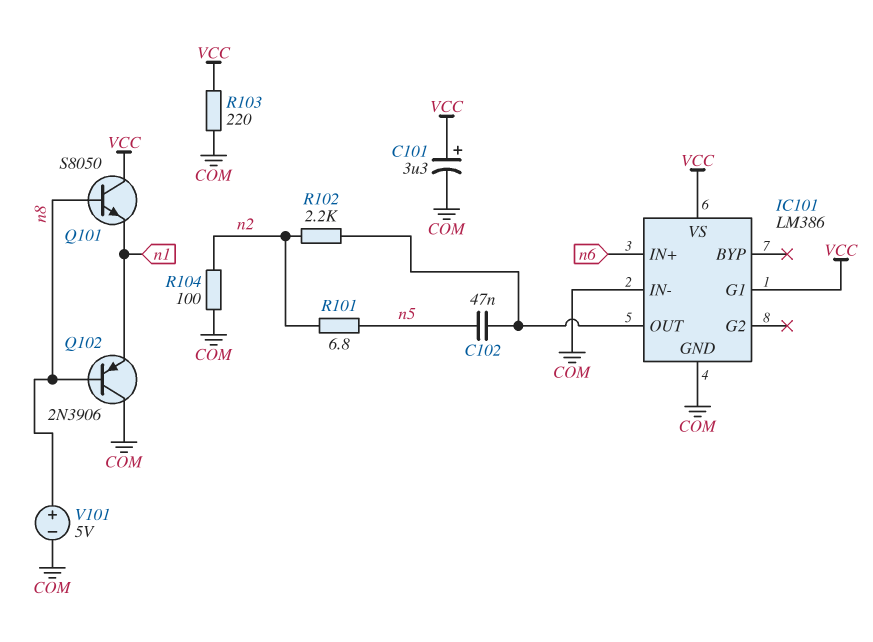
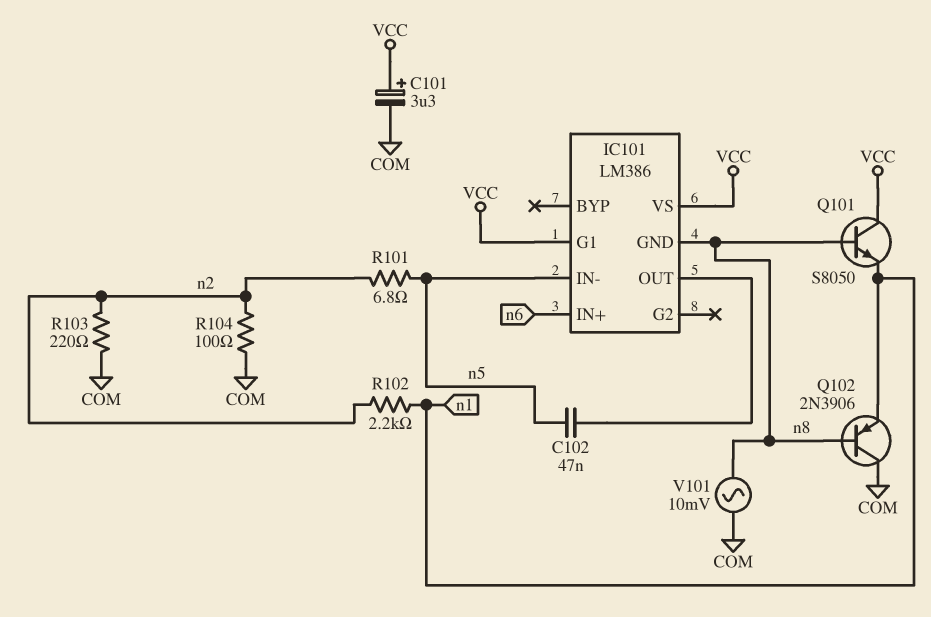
IC101 pin GND: COM -> n8
IC101 pin IN-: COM -> n5
R102: 2.2k (IC101/OUT, n2) -> 2.2k (n1, n2)
R103: 220 (COM, VCC) -> 220 (COM, n2)
V101: 5V (plus n8, minus COM) -> AC 10mV (COM, n8)

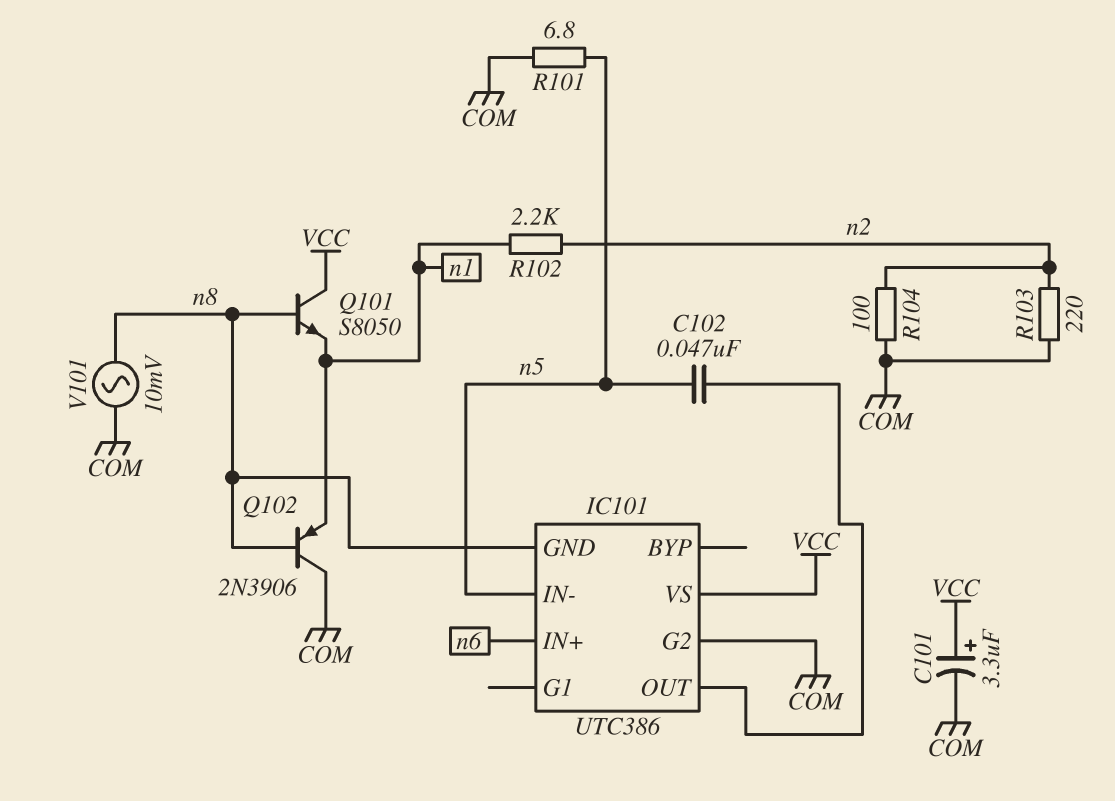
IC101: LM386 -> UTC386
IC101 pin G1: VCC -> none
IC101 pin G2: none -> COM
R101: 6.8 (n2, n5) -> 6.8 (COM, n5)

